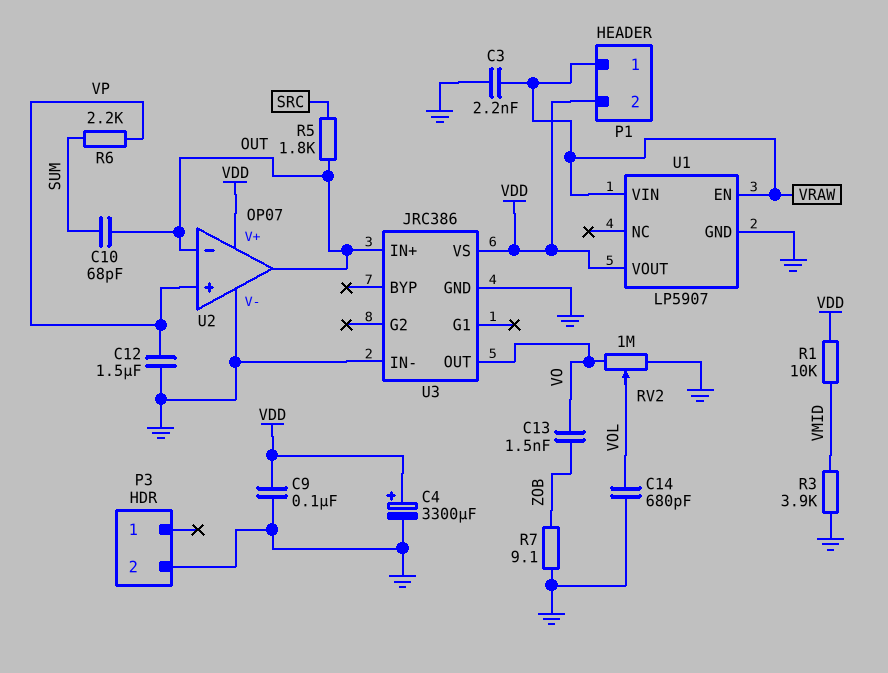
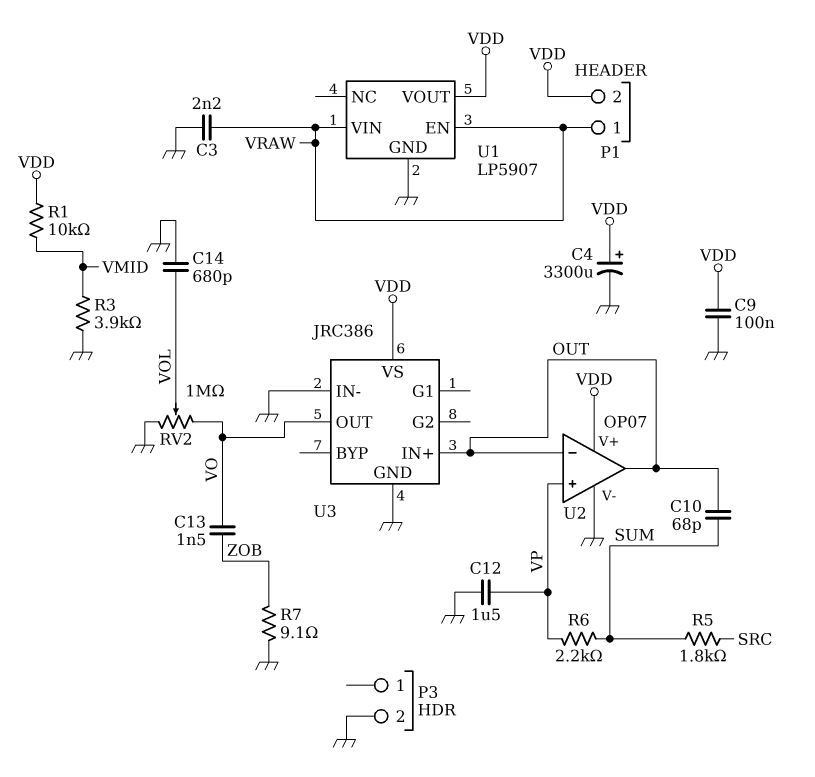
R5: 1.8k (OUT, SRC) -> 1.8k (SRC, SUM)

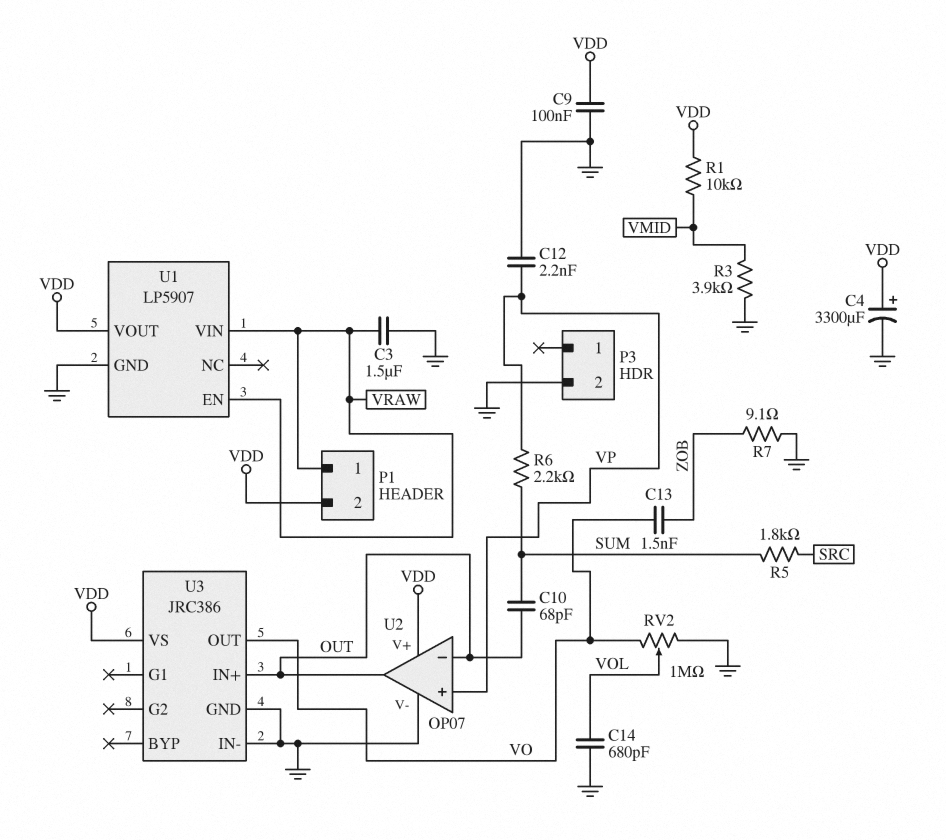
C3: 2.2nF (GND, VRAW) -> 1.5uF (GND, VRAW)
C12: 1.5uF (GND, VP) -> 2.2nF (GND, VP)

